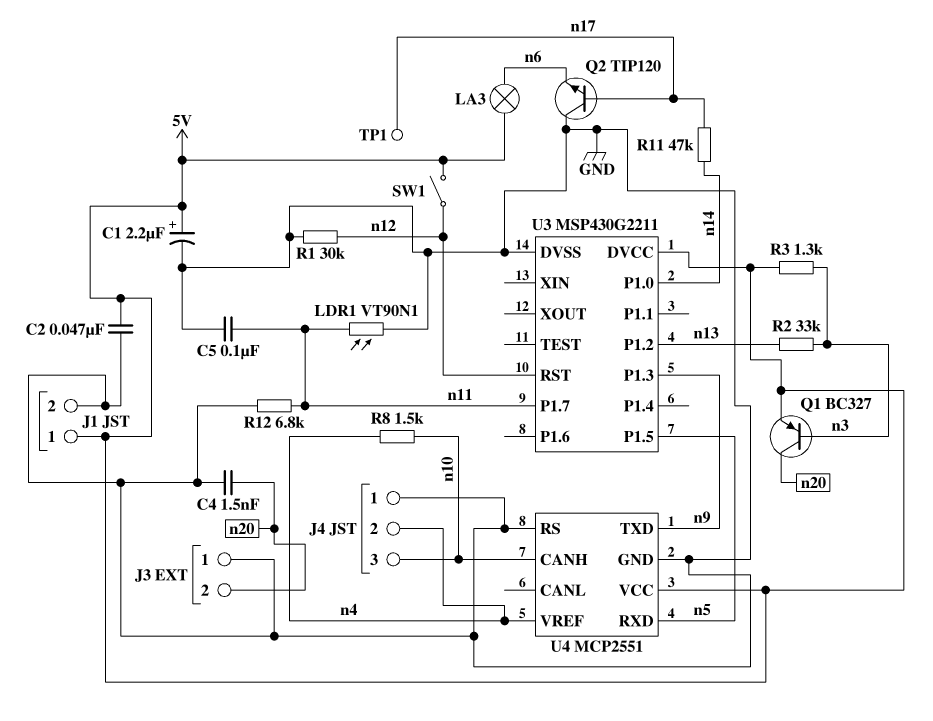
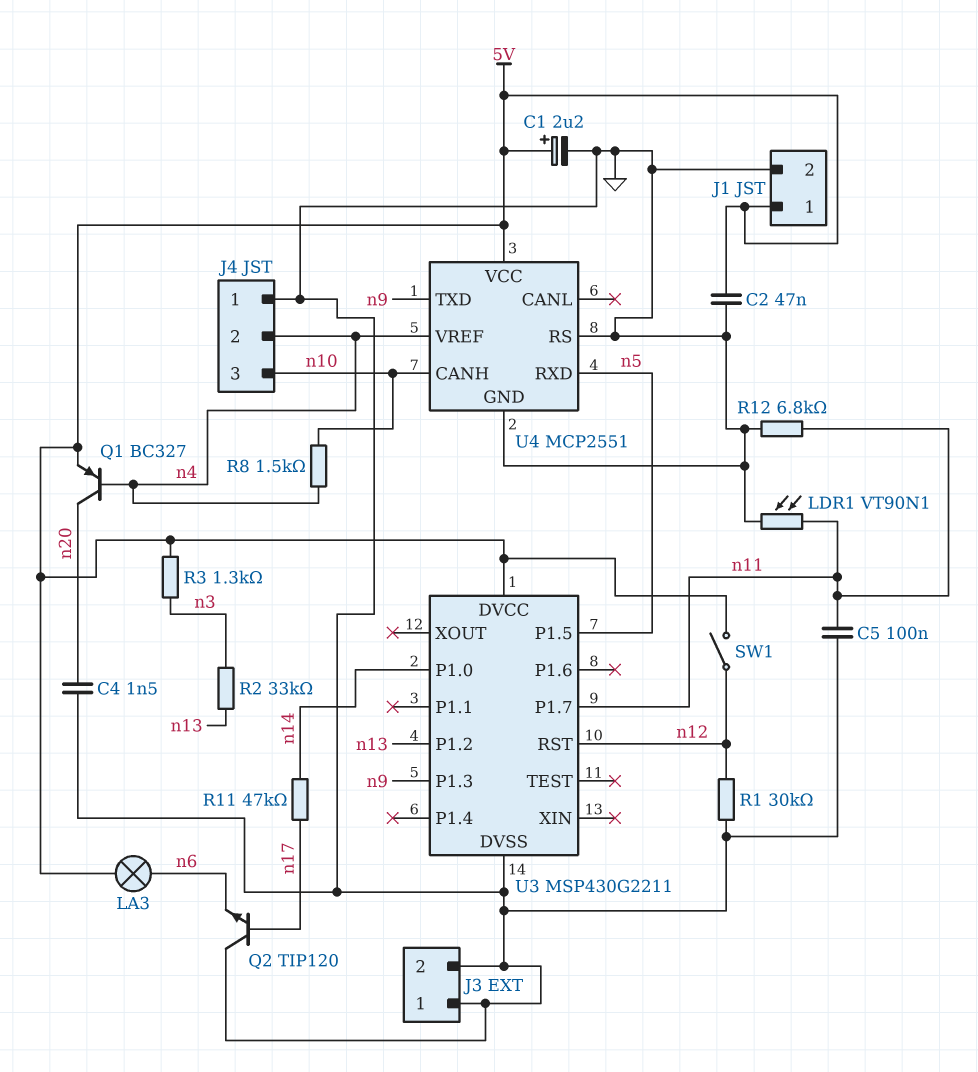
J3 pin 2: n20 -> GND
Q1: PNP BC327 (B n3, C n20, E 5V) -> PNP BC327 (B n4, C n20, E 5V)
TP1: test point (n17) -> none

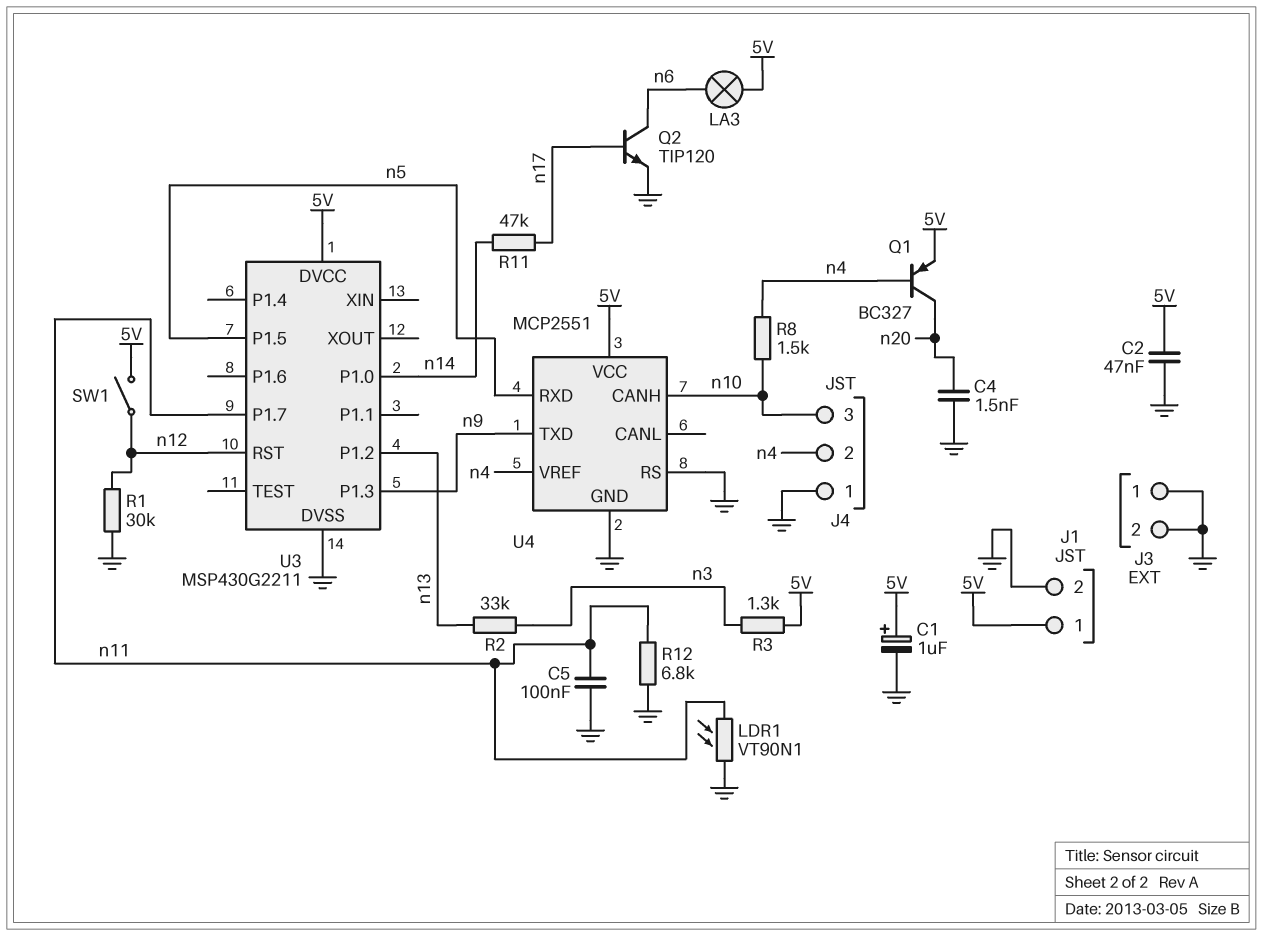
C1: 2.2uF (plus 5V, minus GND) -> 1uF (plus 5V, minus GND)
Q2: NPN TIP120 (B n17, C GND, E n6) -> NPN TIP120 (B n17, C n6, E GND)

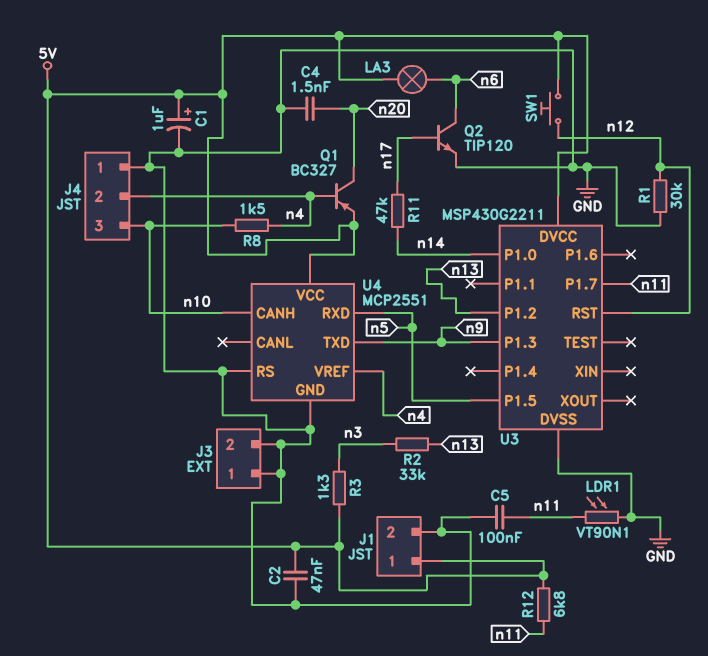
R12: 6.8k (GND, n11) -> 6.8k (5V, n11)
SW1: switch (5V, n12) -> button (5V, n12)

